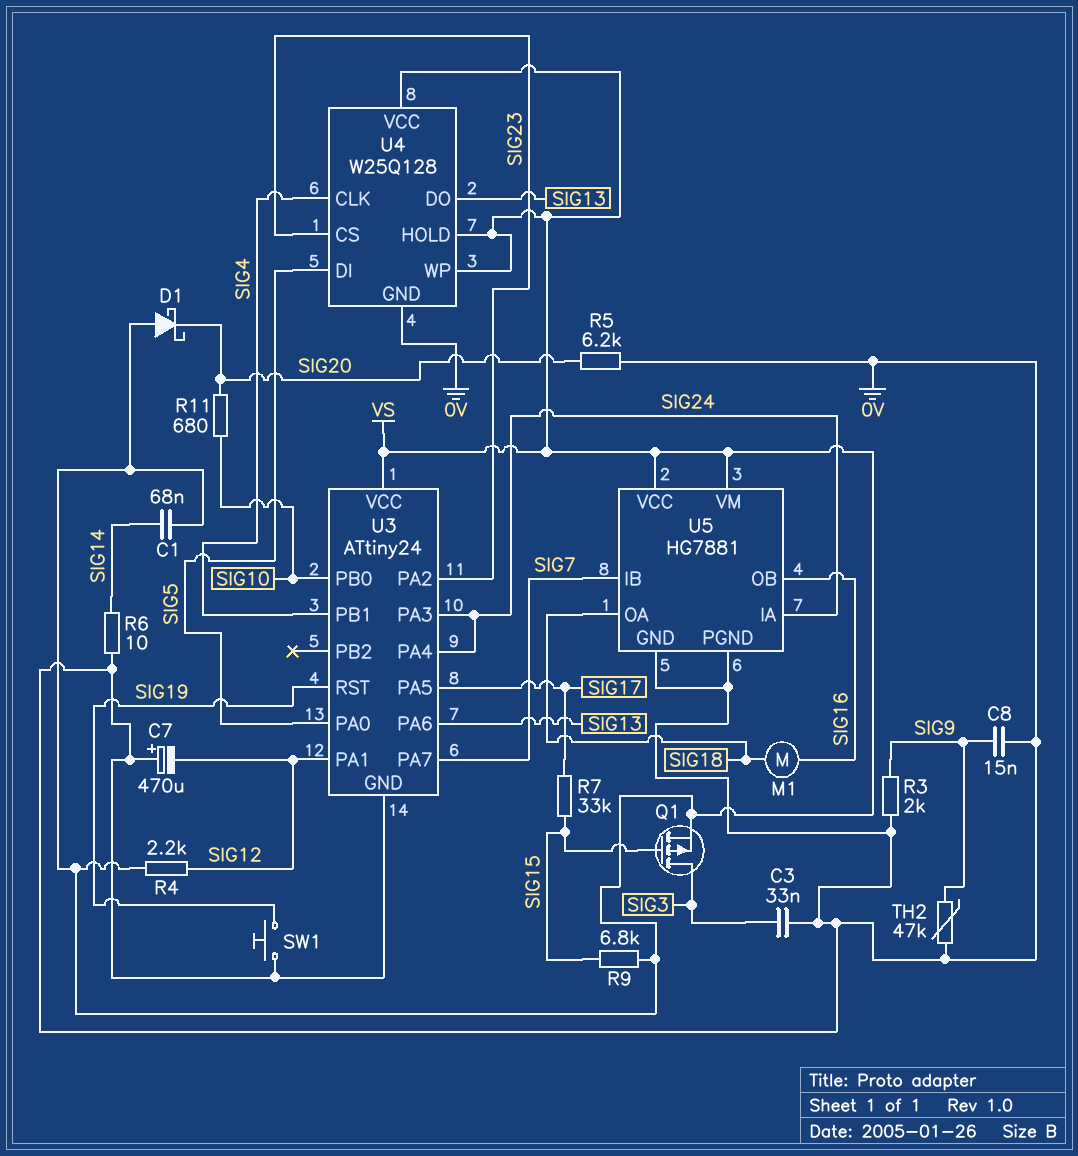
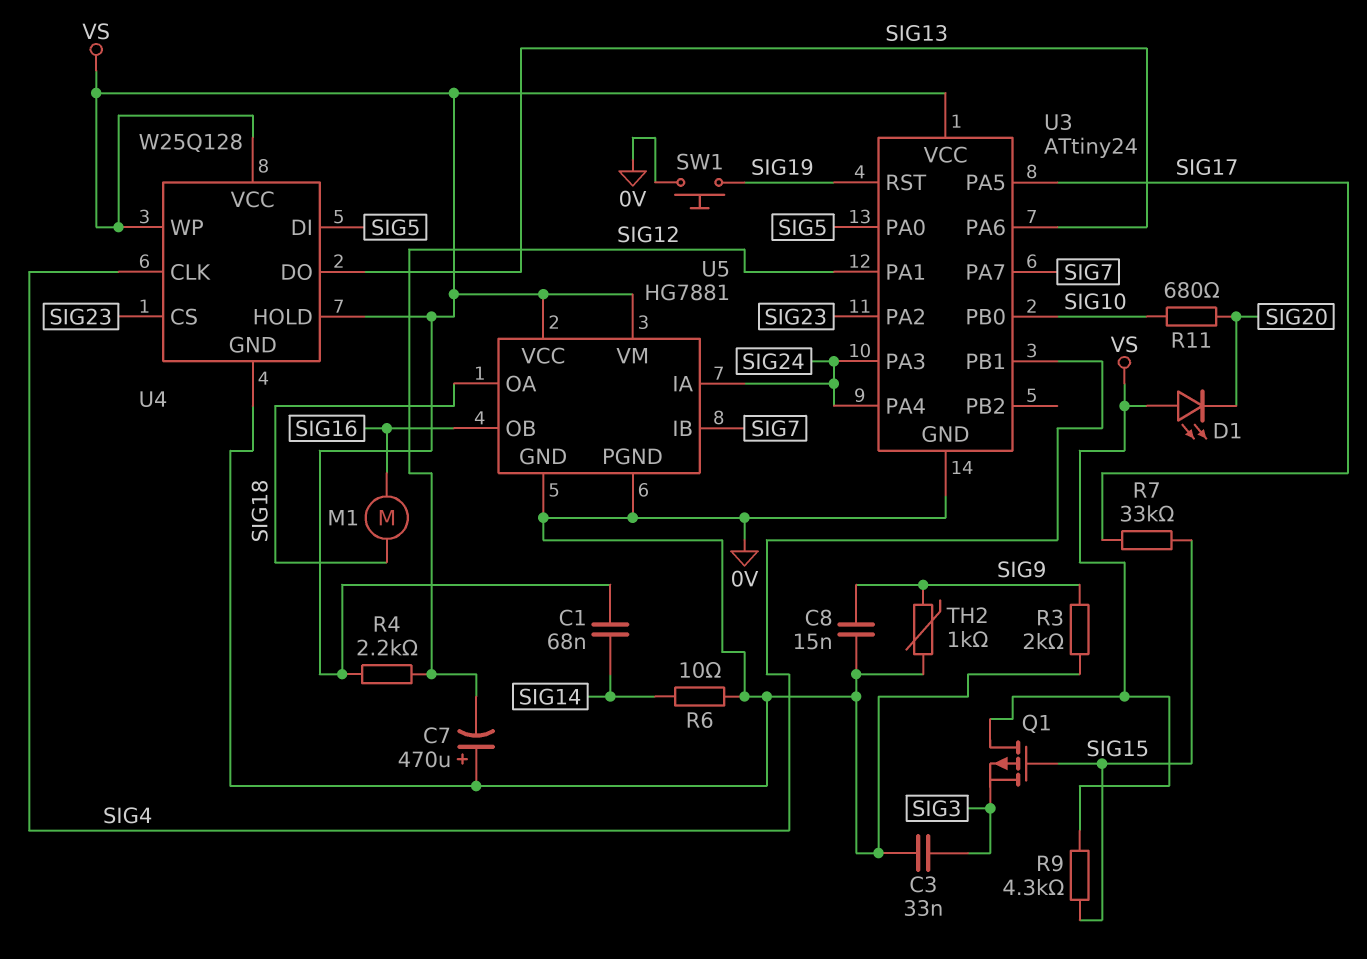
D1: schottky (A VS, K SIG20) -> LED (A VS, K SIG20)
Q1: PMOS (G SIG15, D SIG3, S VS) -> PMOS (G SIG15, D VS, S SIG3)
R5: 6.2k (0V, SIG20) -> none
R9: 6.8k (SIG15, VS) -> 4.3k (SIG15, VS)
TH2: 47k (0V, SIG9) -> 1k (0V, SIG9)

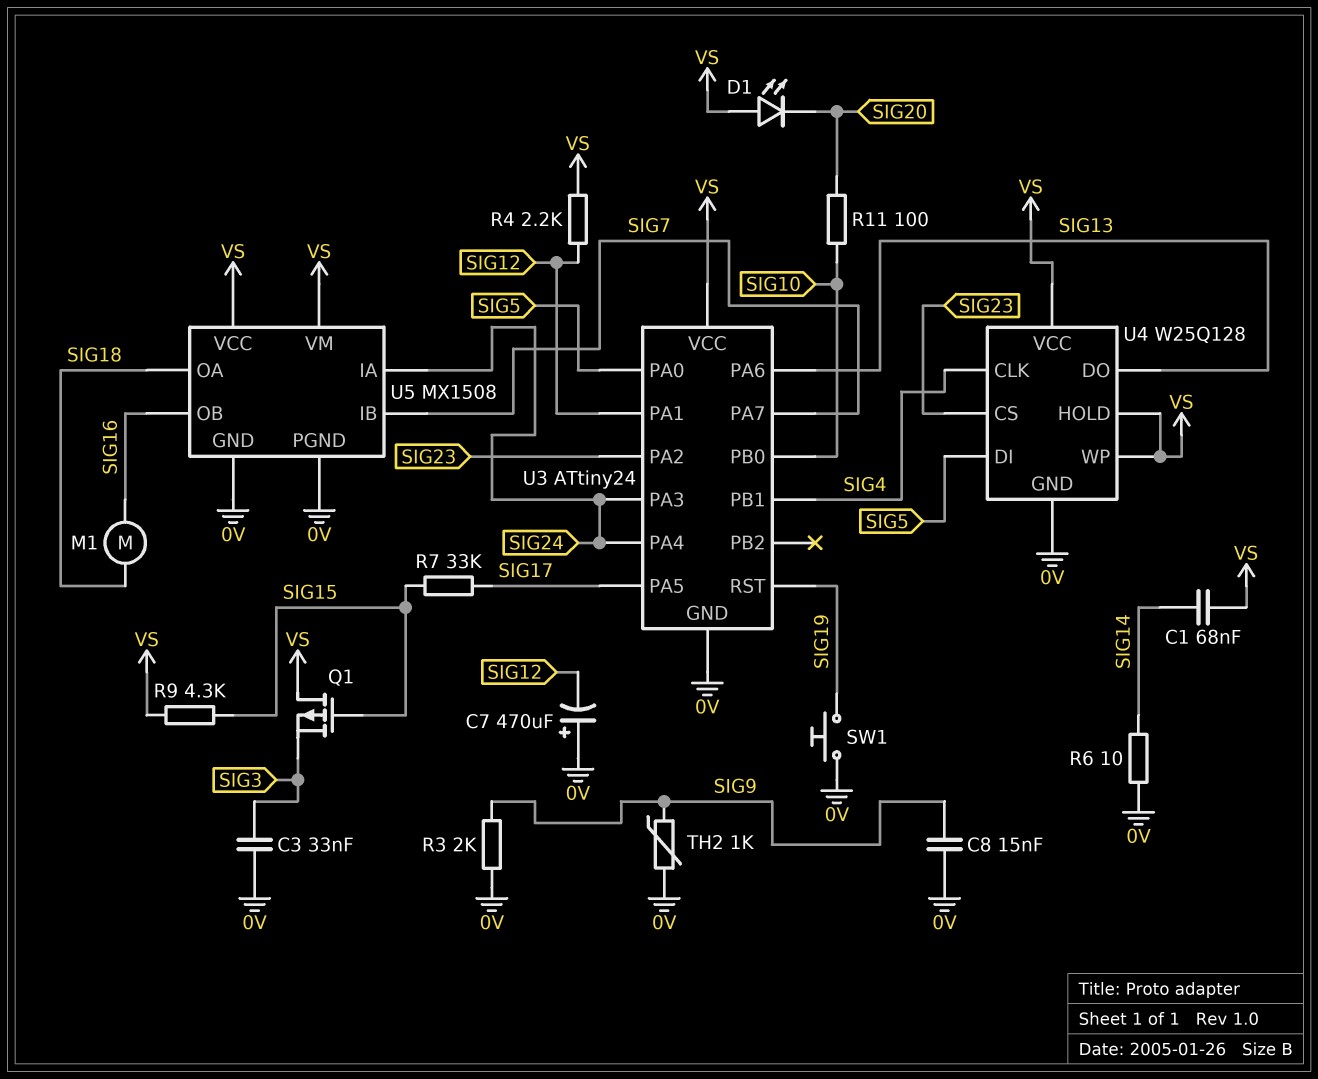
R11: 680 (SIG10, SIG20) -> 100 (SIG10, SIG20)
U5: HG7881 -> MX1508

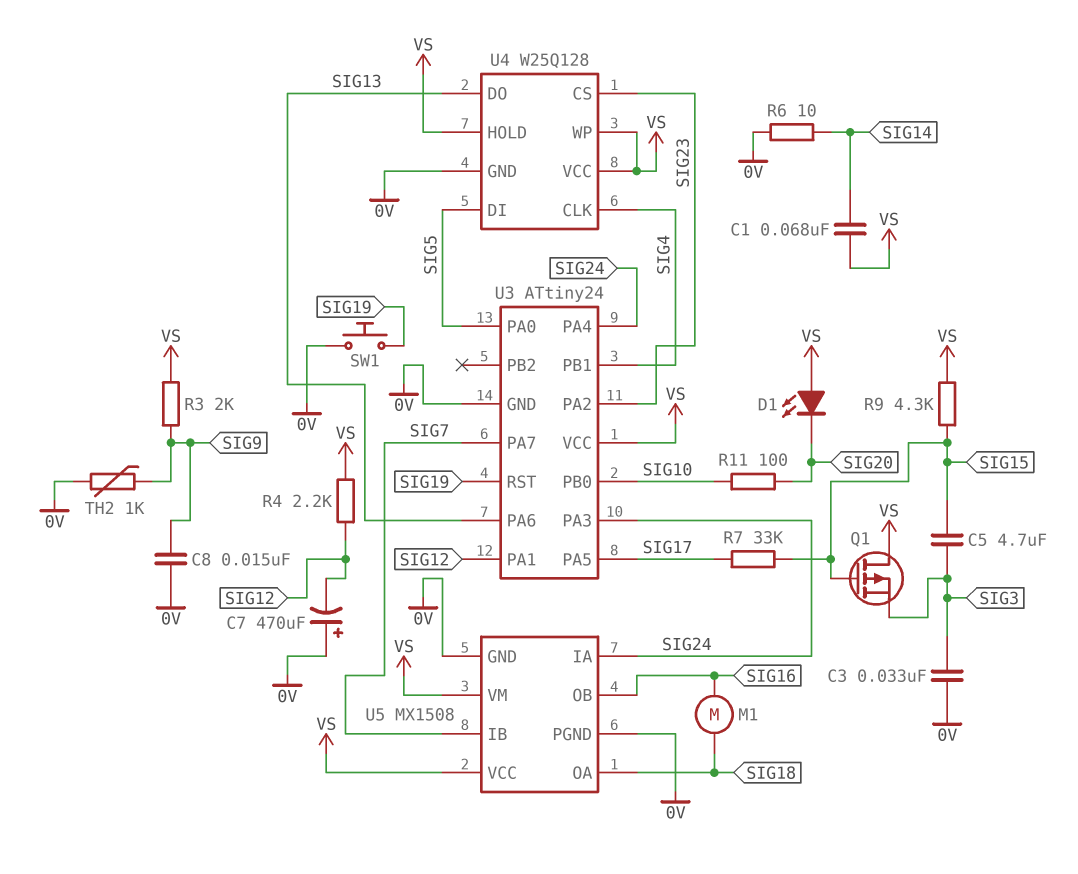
C5: none -> 4.7uF (SIG3, SIG15)
R3: 2k (0V, SIG9) -> 2k (SIG9, VS)

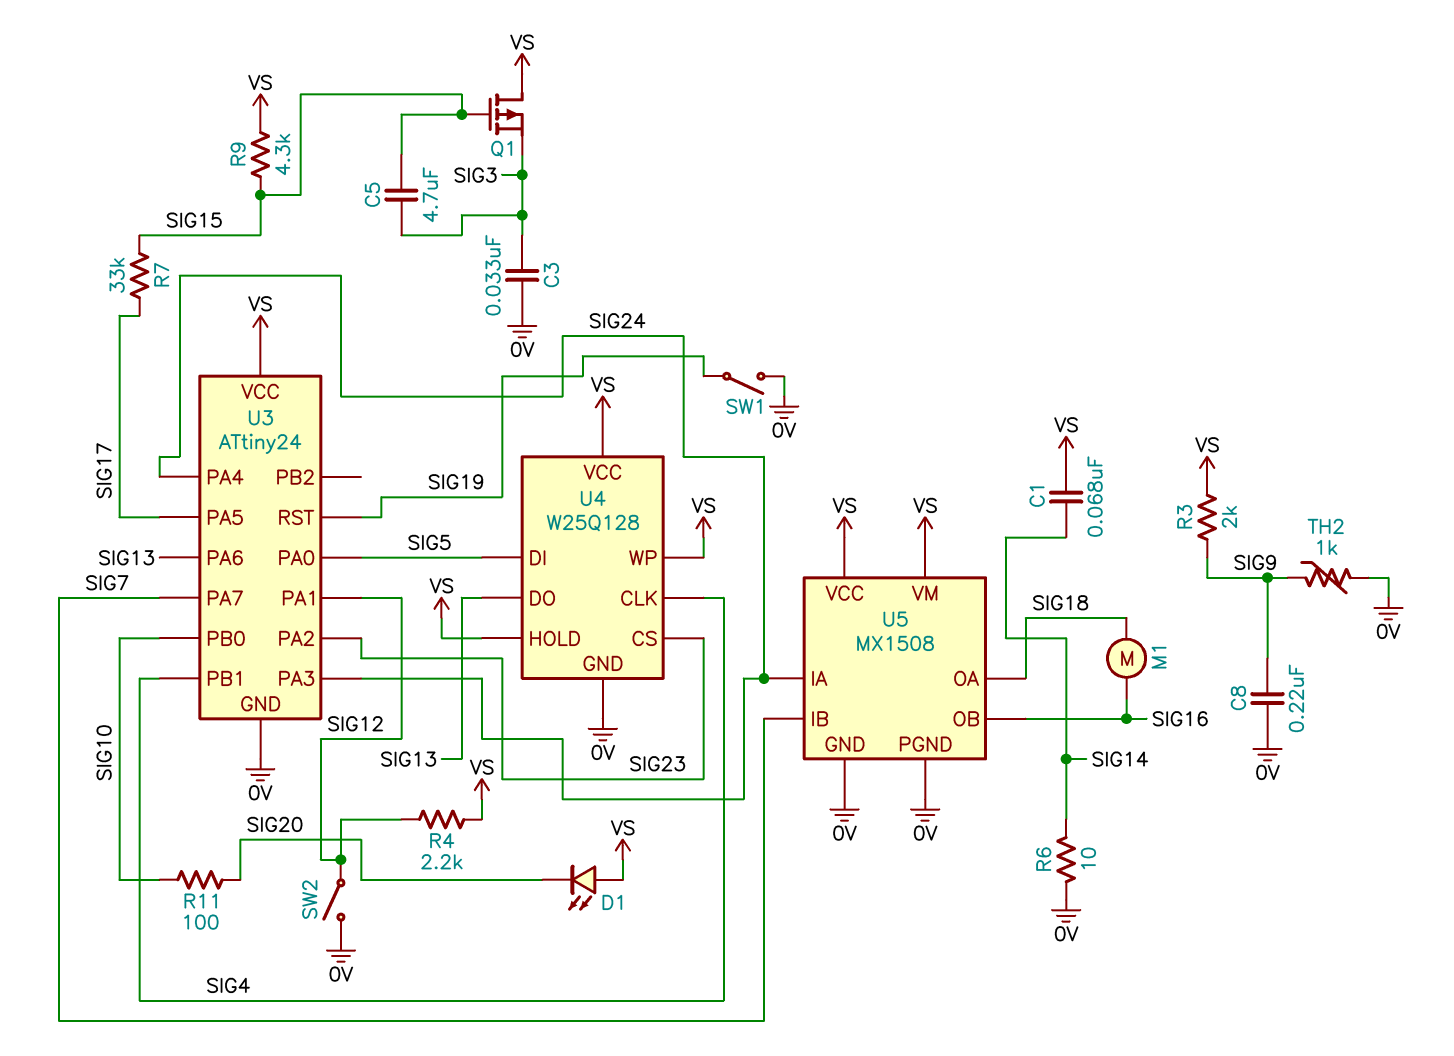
C7: 470uF (plus 0V, minus SIG12) -> none
C8: 15nF (0V, SIG9) -> 220nF (0V, SIG9)
SW1: button (0V, SIG19) -> switch (0V, SIG19)
SW2: none -> switch (0V, SIG12)

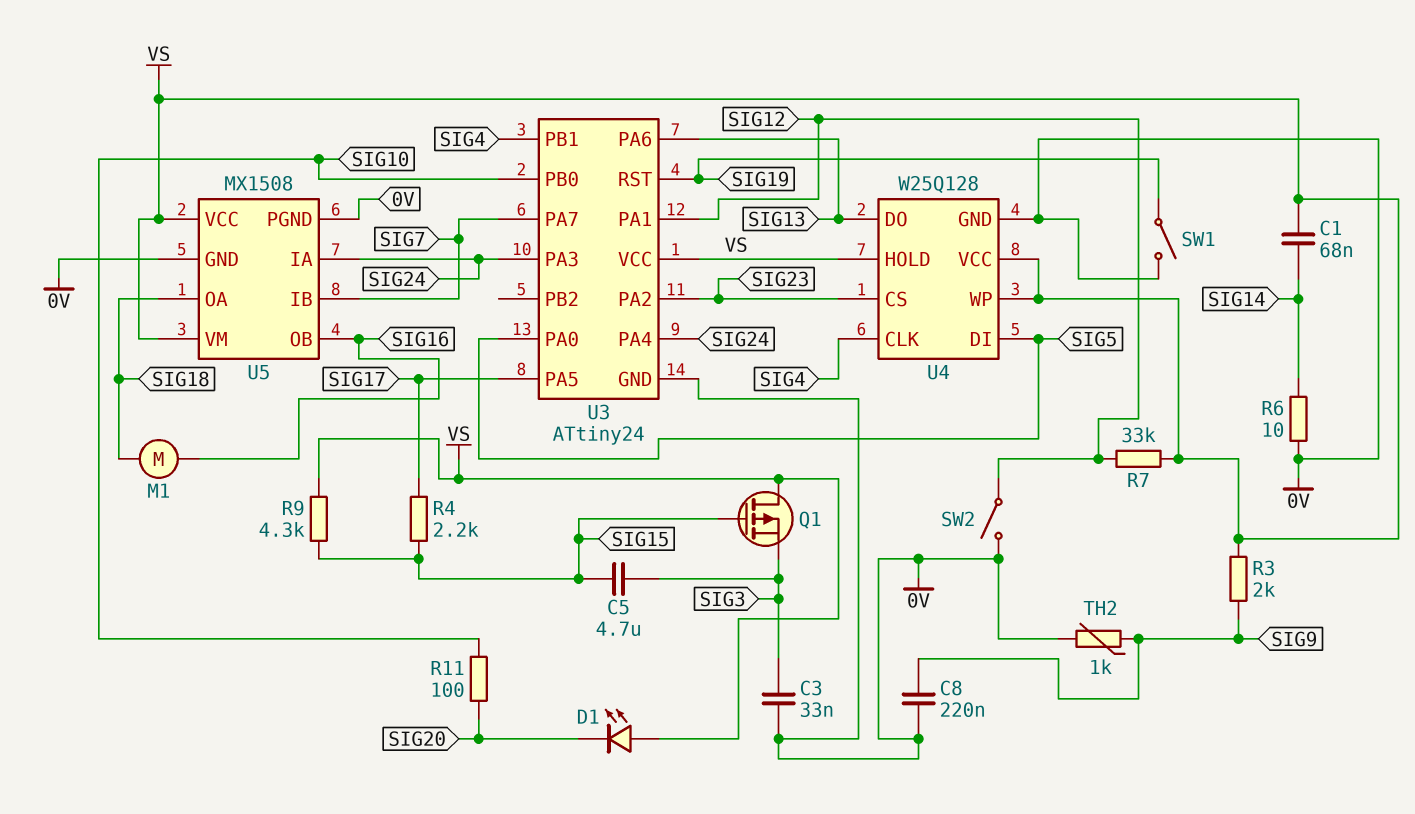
R4: 2.2k (SIG12, VS) -> 2.2k (SIG15, SIG17)
R7: 33k (SIG15, SIG17) -> 33k (SIG12, VS)

